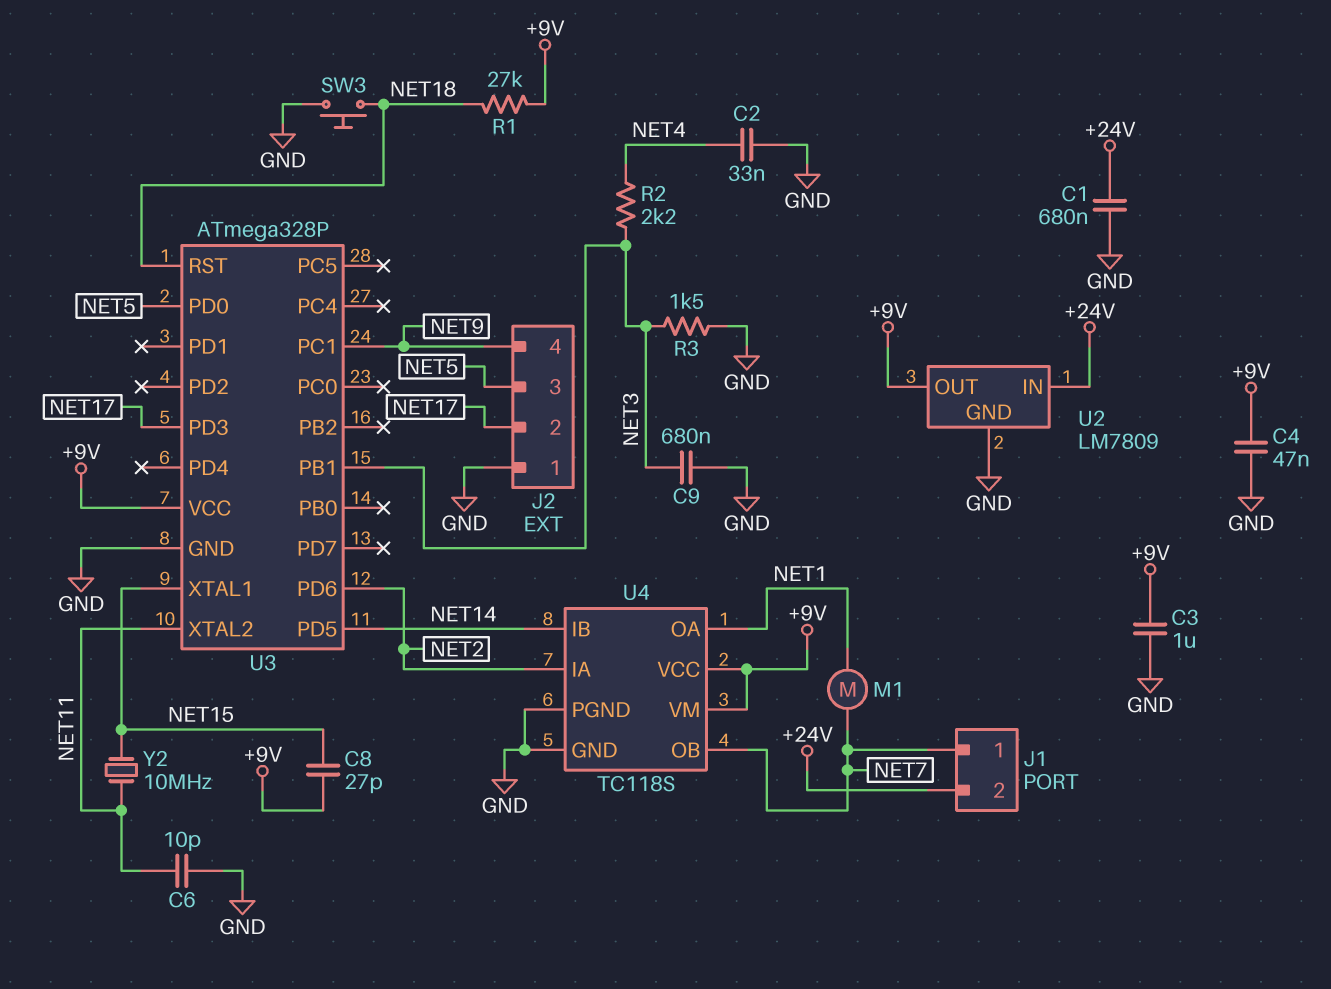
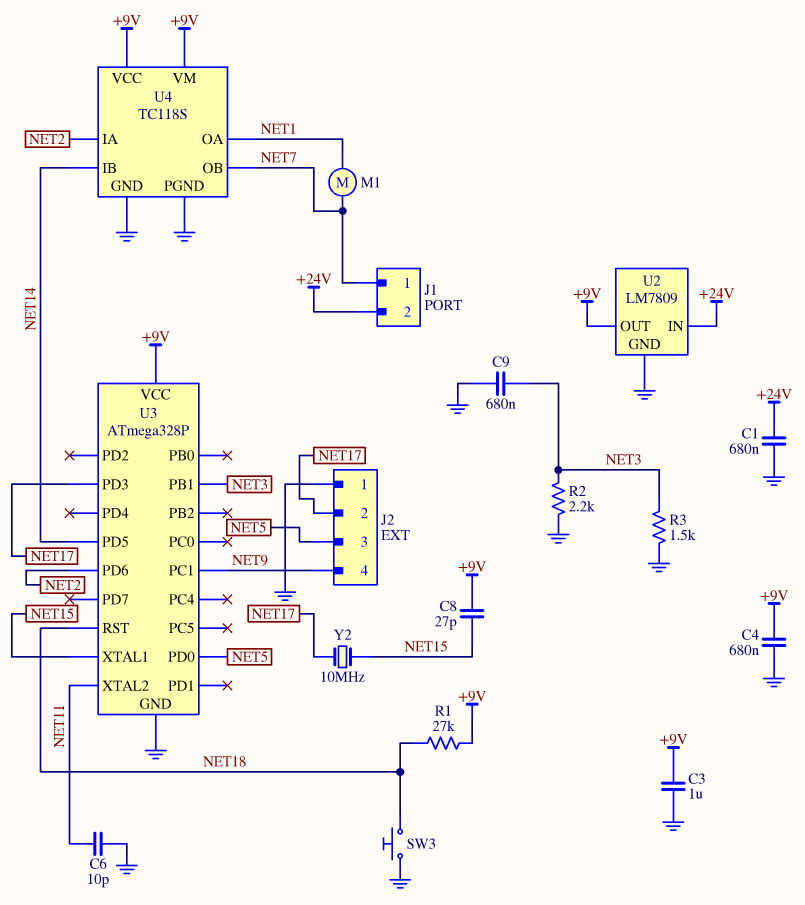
C2: 33nF (GND, NET4) -> none
C4: 47nF (+9V, GND) -> 680nF (+9V, GND)
R2: 2.2k (NET3, NET4) -> 2.2k (GND, NET3)
Y2: 10MHz (NET11, NET15) -> 10MHz (NET15, NET17)

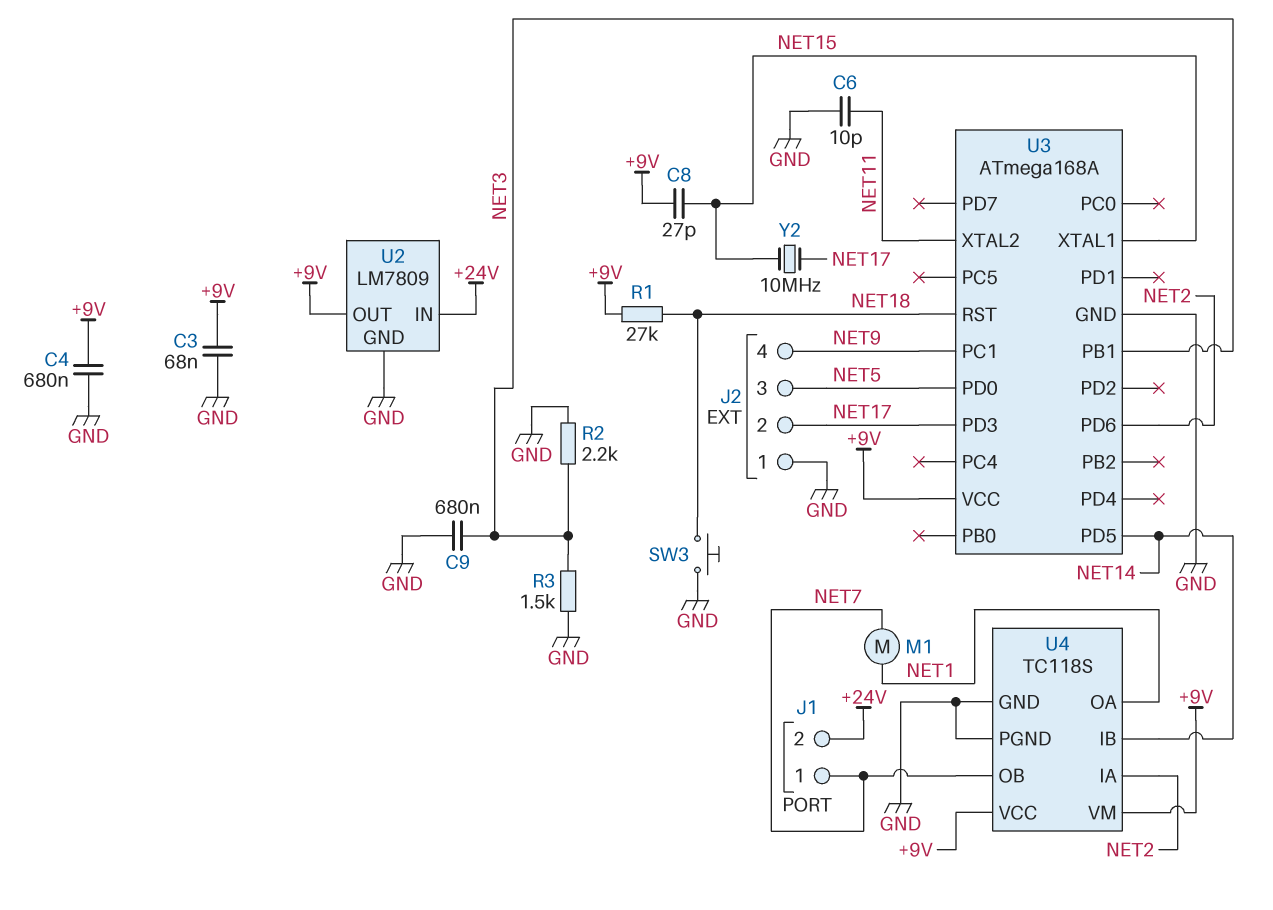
C1: 680nF (+24V, GND) -> none
C3: 1uF (+9V, GND) -> 68nF (+9V, GND)
U3: ATmega328P -> ATmega168A

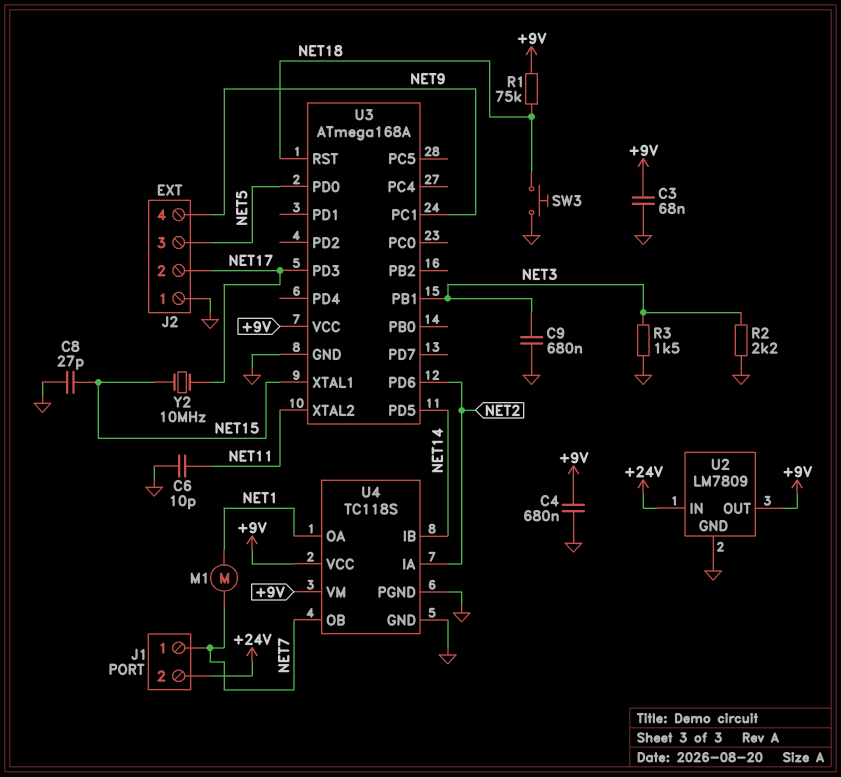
C8: 27pF (+9V, NET15) -> 27pF (GND, NET15)
R1: 27k (+9V, NET18) -> 75k (+9V, NET18)

